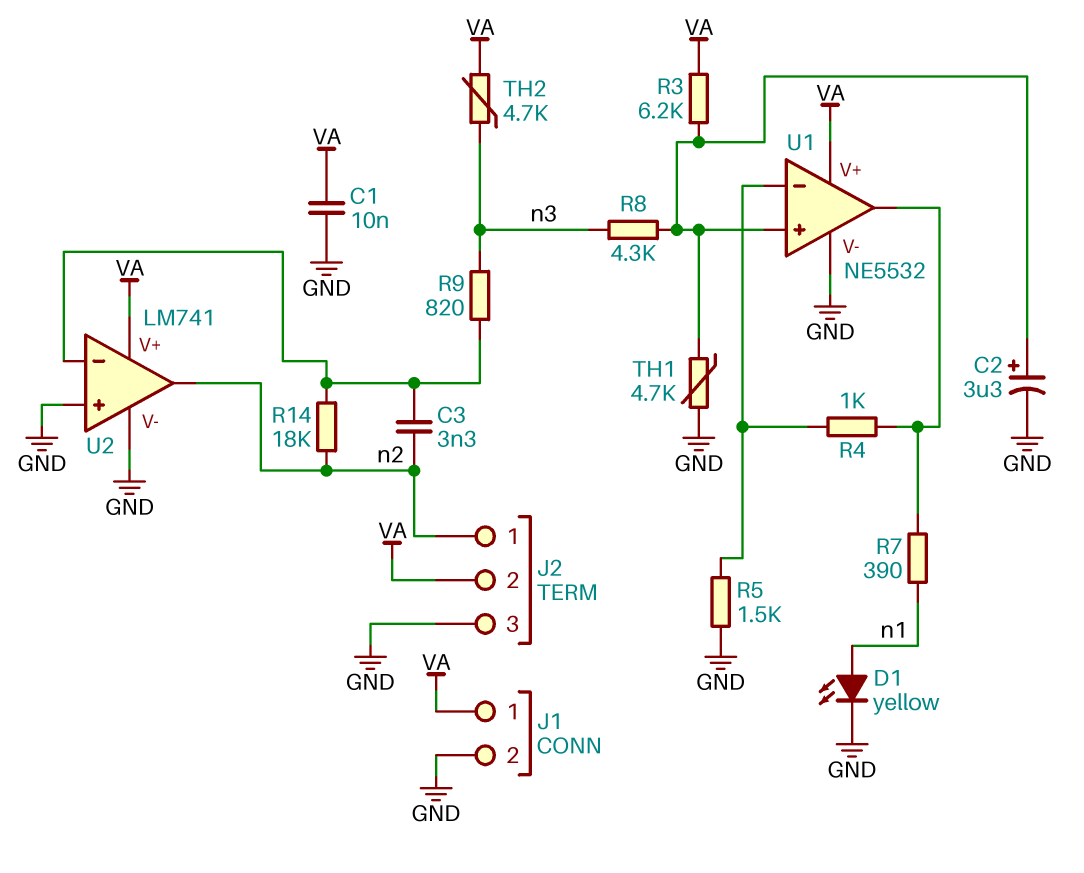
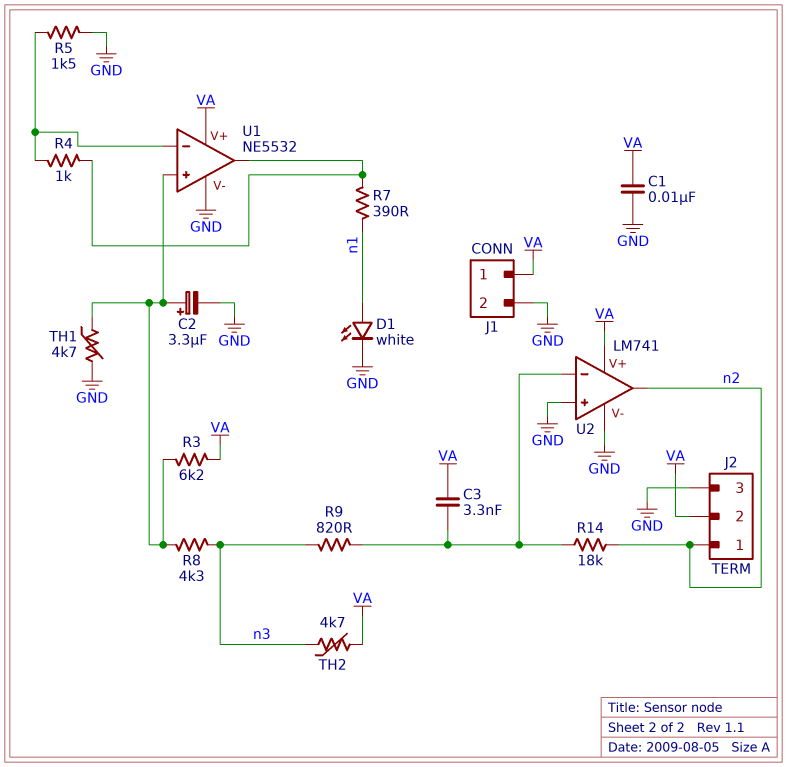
C3: 3.3nF (U2/in-, n2) -> 3.3nF (U2/in-, VA)
D1: LED yellow (A n1, K GND) -> LED white (A n1, K GND)

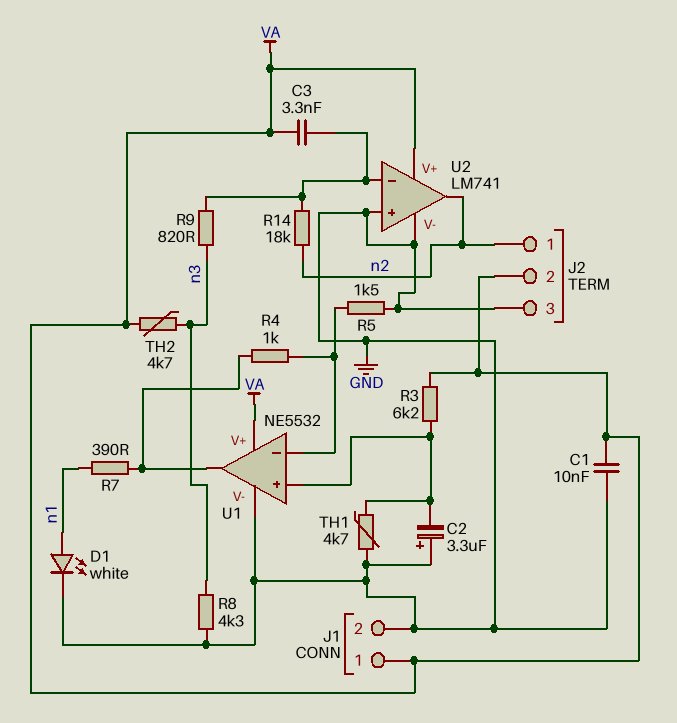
C2: 3.3uF (plus U1/in+, minus GND) -> 3.3uF (plus GND, minus U1/in+)
R8: 4.3k (U1/in+, n3) -> 4.3k (GND, n3)

